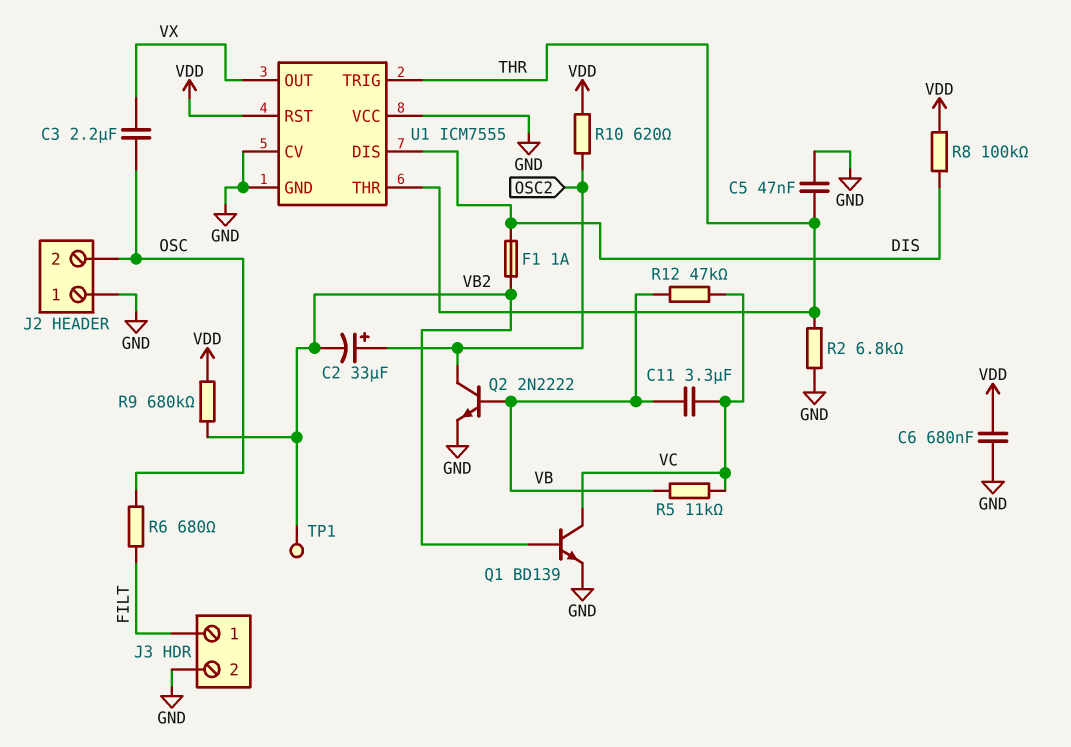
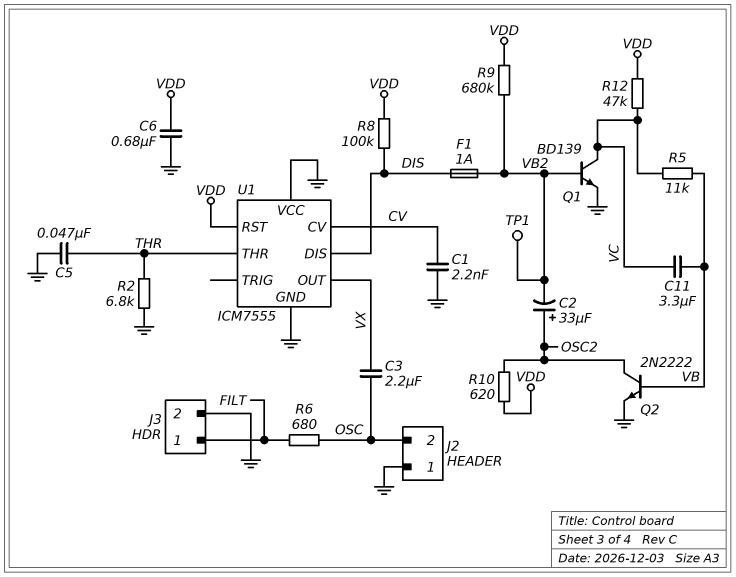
C1: none -> 2.2nF (CV, GND)
R12: 47k (VB, VC) -> 47k (VC, VDD)
U1 pin CV: GND -> CV
U1 pin TRIG: THR -> none

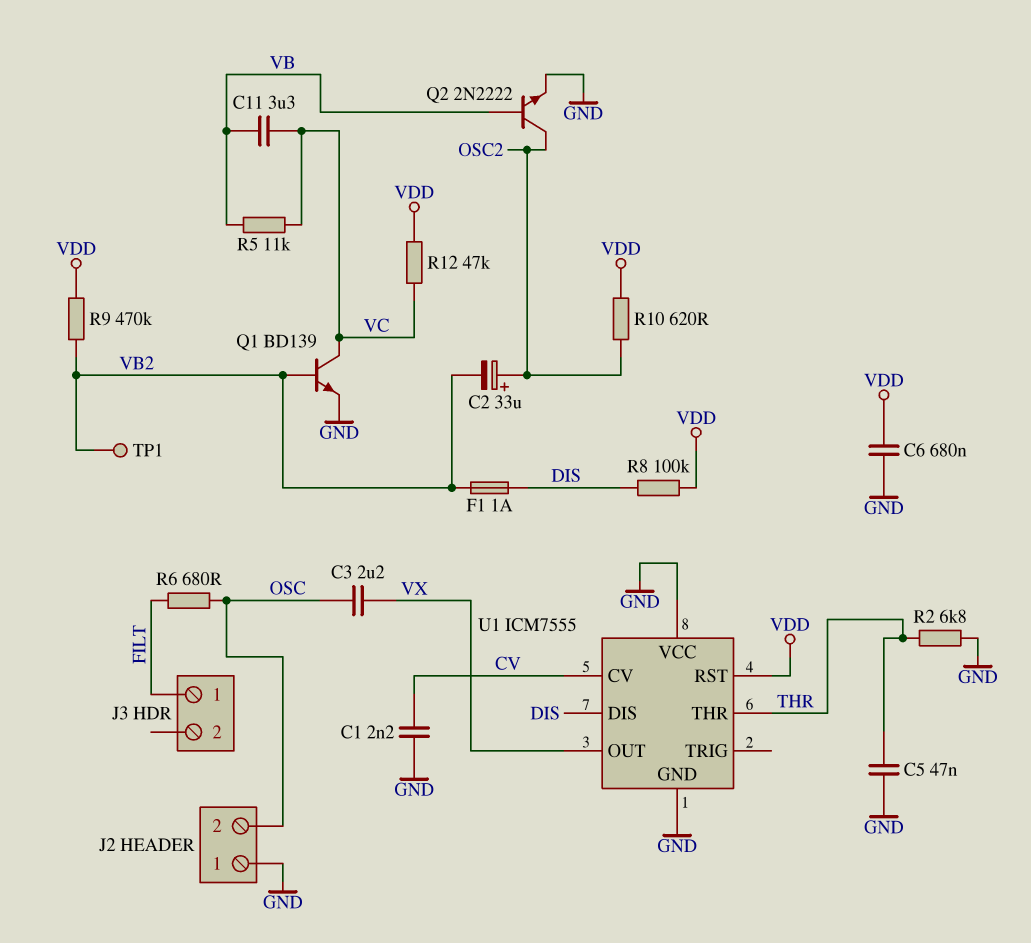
J3 pin 2: GND -> none
R9: 680k (VB2, VDD) -> 470k (VB2, VDD)

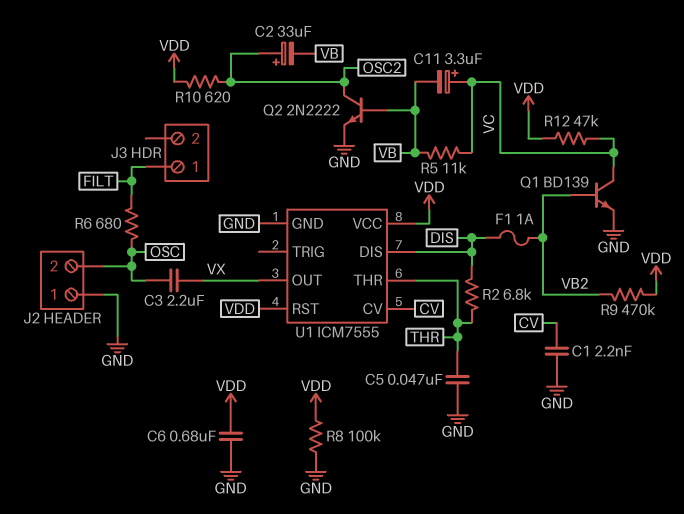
C2: 33uF (plus OSC2, minus VB2) -> 33uF (plus OSC2, minus VB)
C11: 3.3uF (VB, VC) -> 3.3uF (plus VC, minus VB)
R2: 6.8k (GND, THR) -> 6.8k (DIS, THR)
R8: 100k (DIS, VDD) -> 100k (GND, VDD)
TP1: test point (VB2) -> none
U1 pin VCC: GND -> VDD

